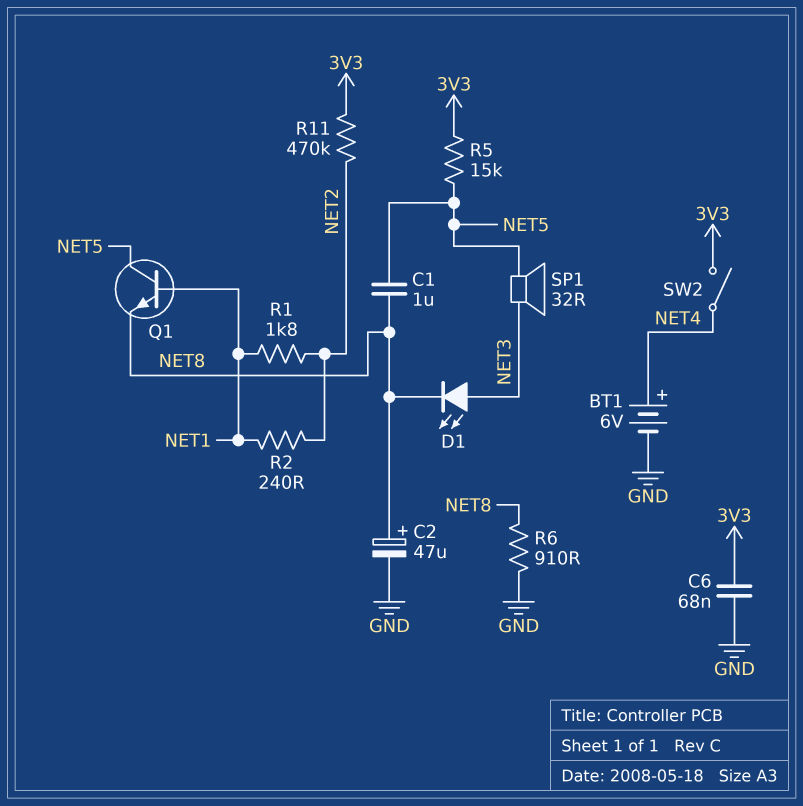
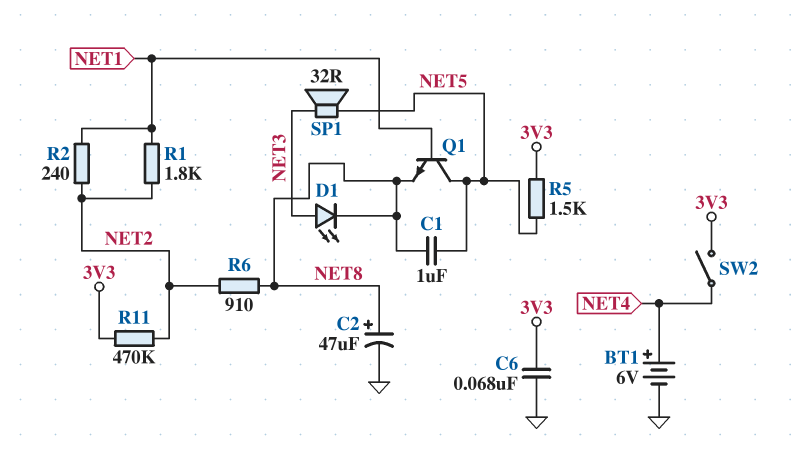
R5: 15k (3V3, NET5) -> 1.5k (3V3, NET5)
R6: 910 (GND, NET8) -> 910 (NET2, NET8)

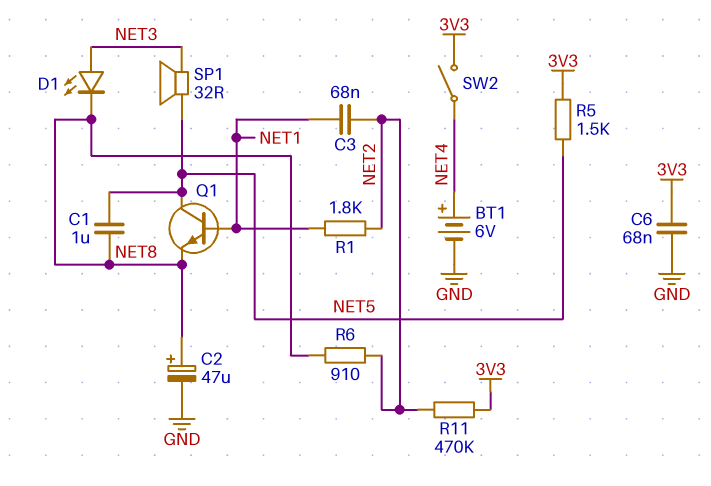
C3: none -> 68nF (NET1, NET2)
R2: 240 (NET1, NET2) -> none

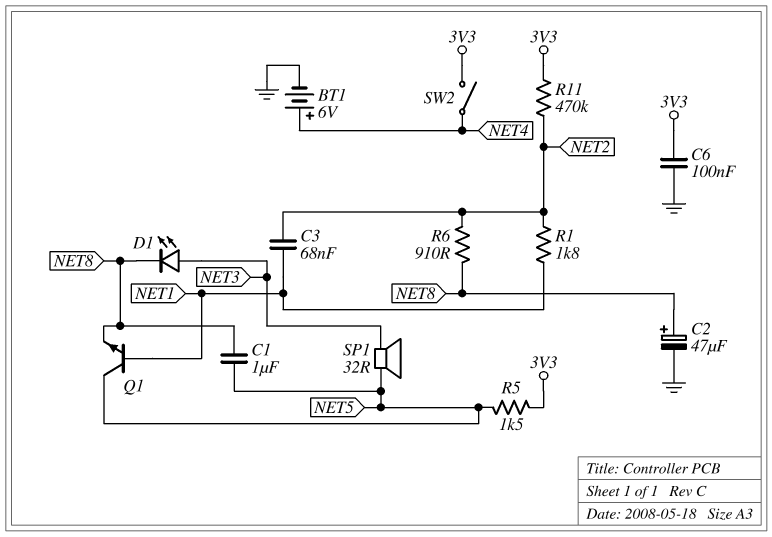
C6: 68nF (3V3, GND) -> 100nF (3V3, GND)

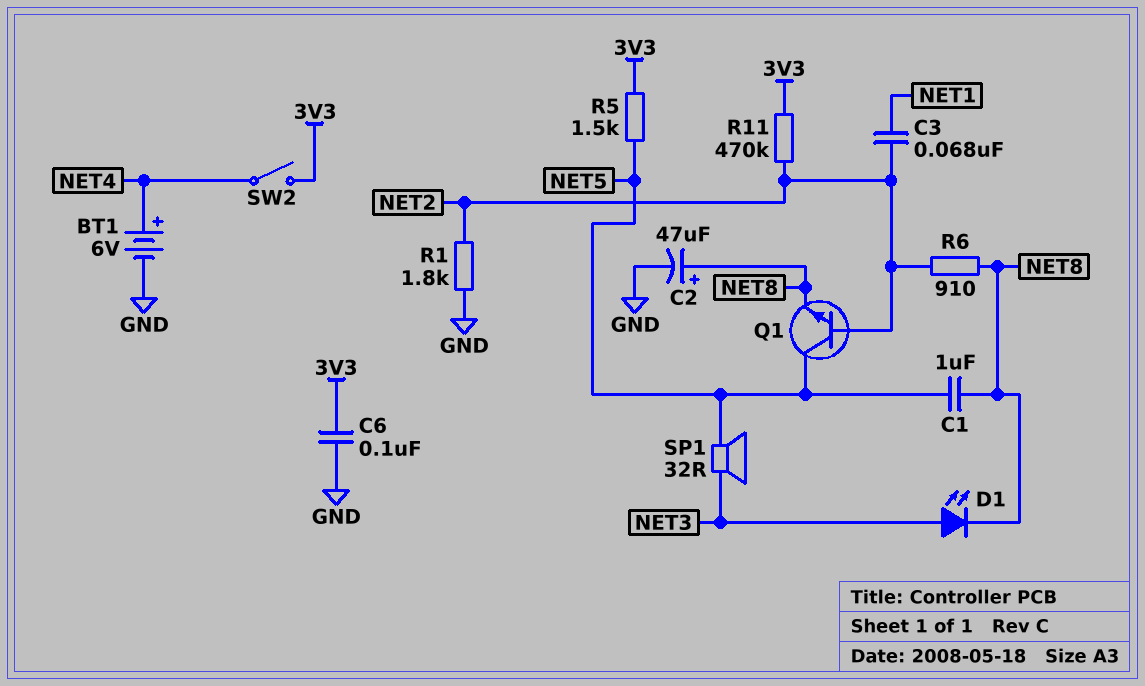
Q1: NPN (B NET1, C NET5, E NET8) -> NPN (B NET2, C NET5, E NET8)
R1: 1.8k (NET1, NET2) -> 1.8k (GND, NET2)

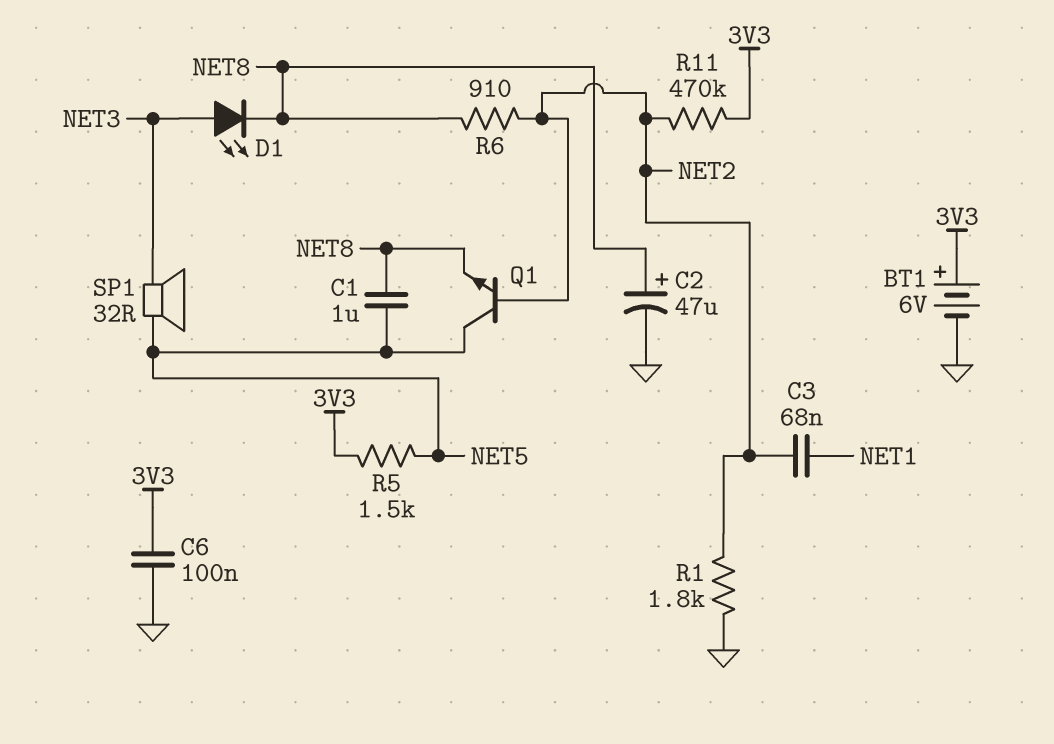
BT1: 6V (plus NET4, minus GND) -> 6V (plus 3V3, minus GND)
SW2: switch (3V3, NET4) -> none

